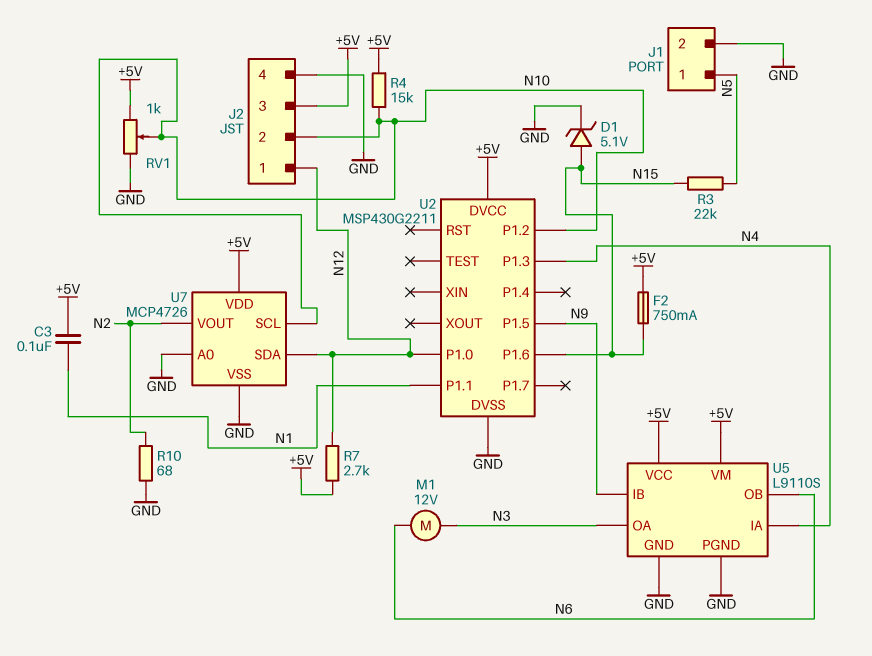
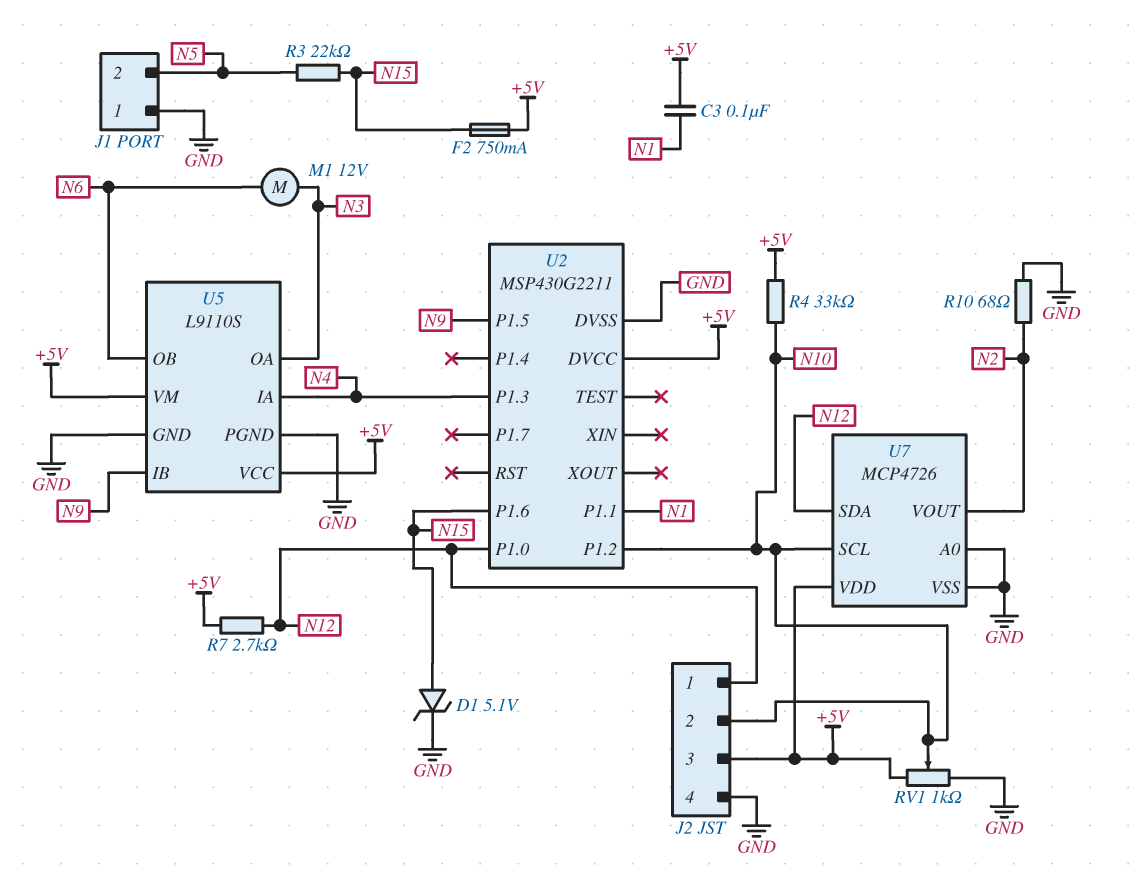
J1 pin 1: N5 -> GND
J1 pin 2: GND -> N5
R4: 15k (+5V, N10) -> 33k (+5V, N10)

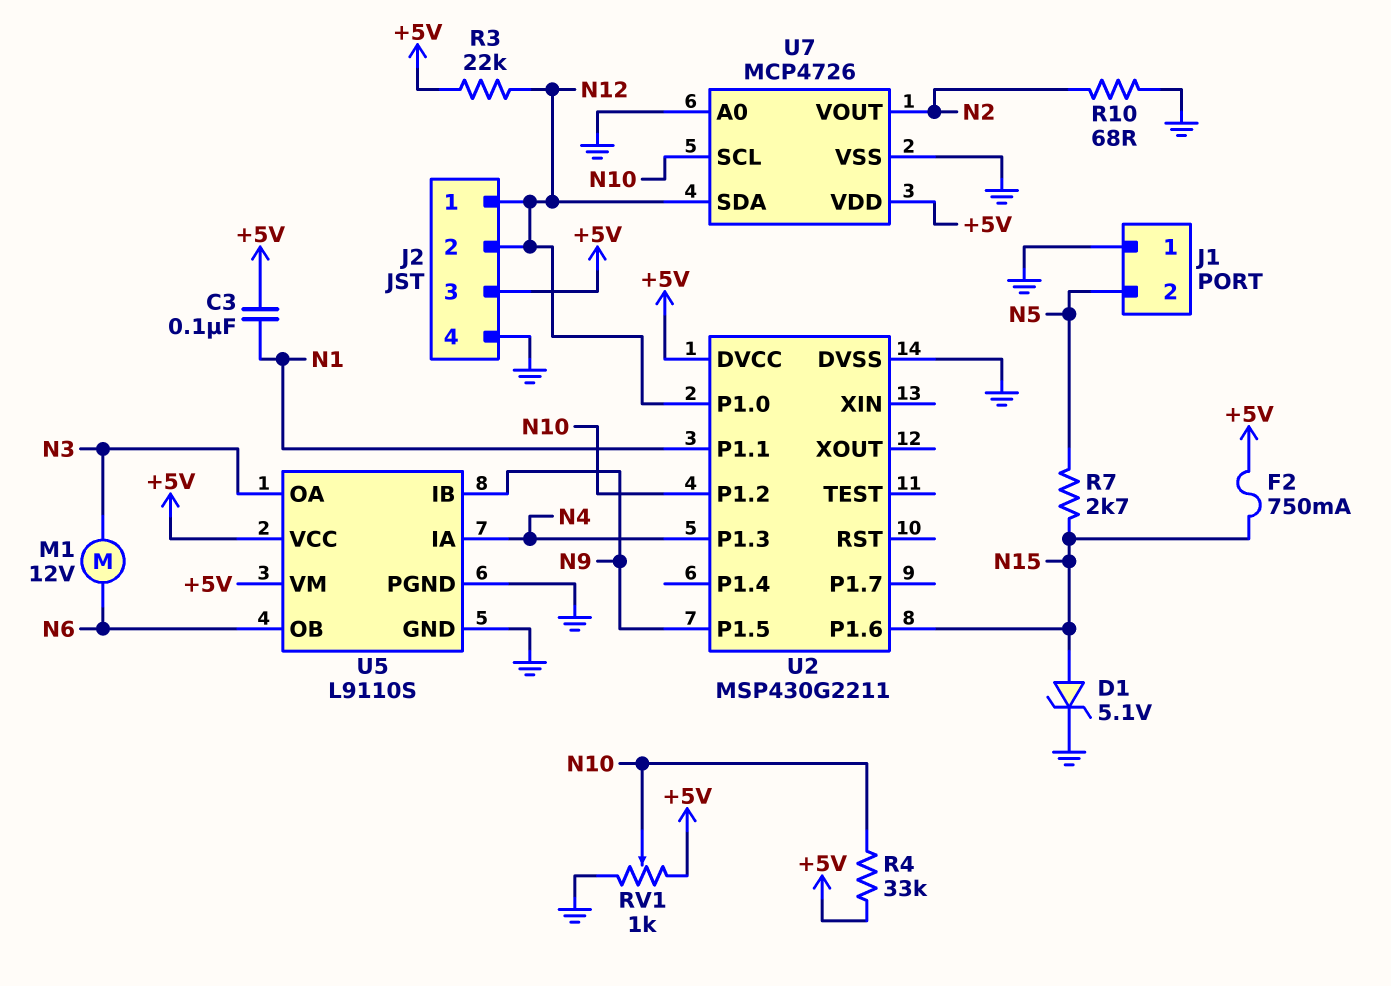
J2 pin 2: N10 -> N12
R3: 22k (N5, N15) -> 22k (+5V, N12)
R7: 2.7k (+5V, N12) -> 2.7k (N5, N15)

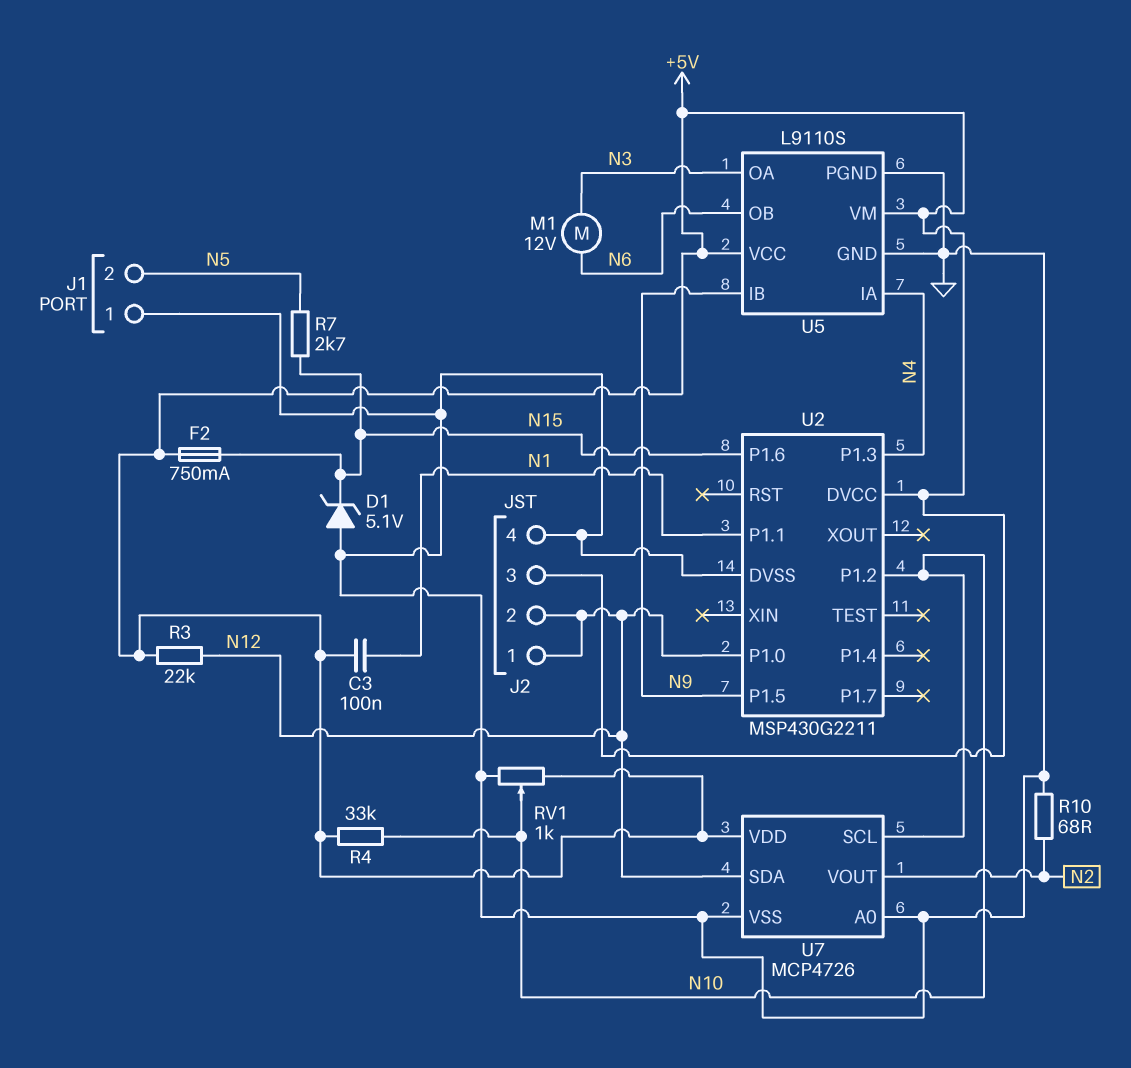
D1: zener 5.1V (A N15, K GND) -> zener 5.1V (A GND, K N15)

